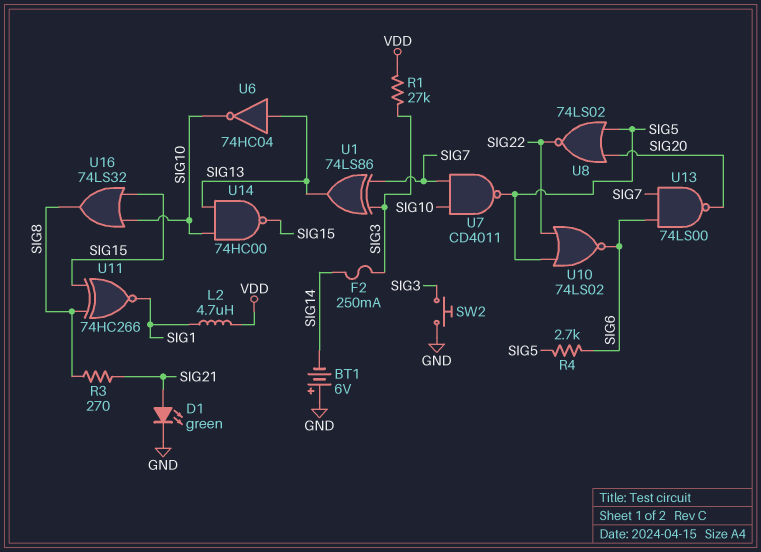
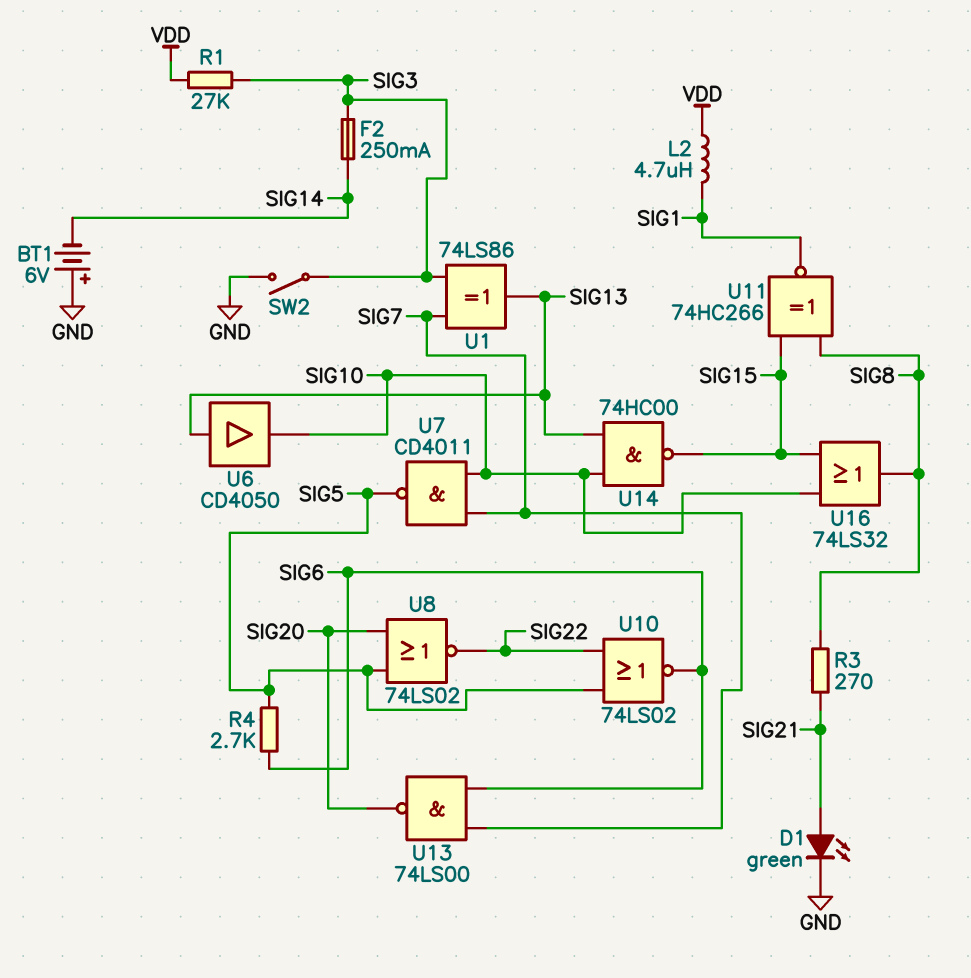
SW2: button (GND, SIG3) -> switch (GND, SIG3)
U6: NOT 74HC04 (in SIG13, out SIG10) -> buffer CD4050 (in SIG13, out SIG10)

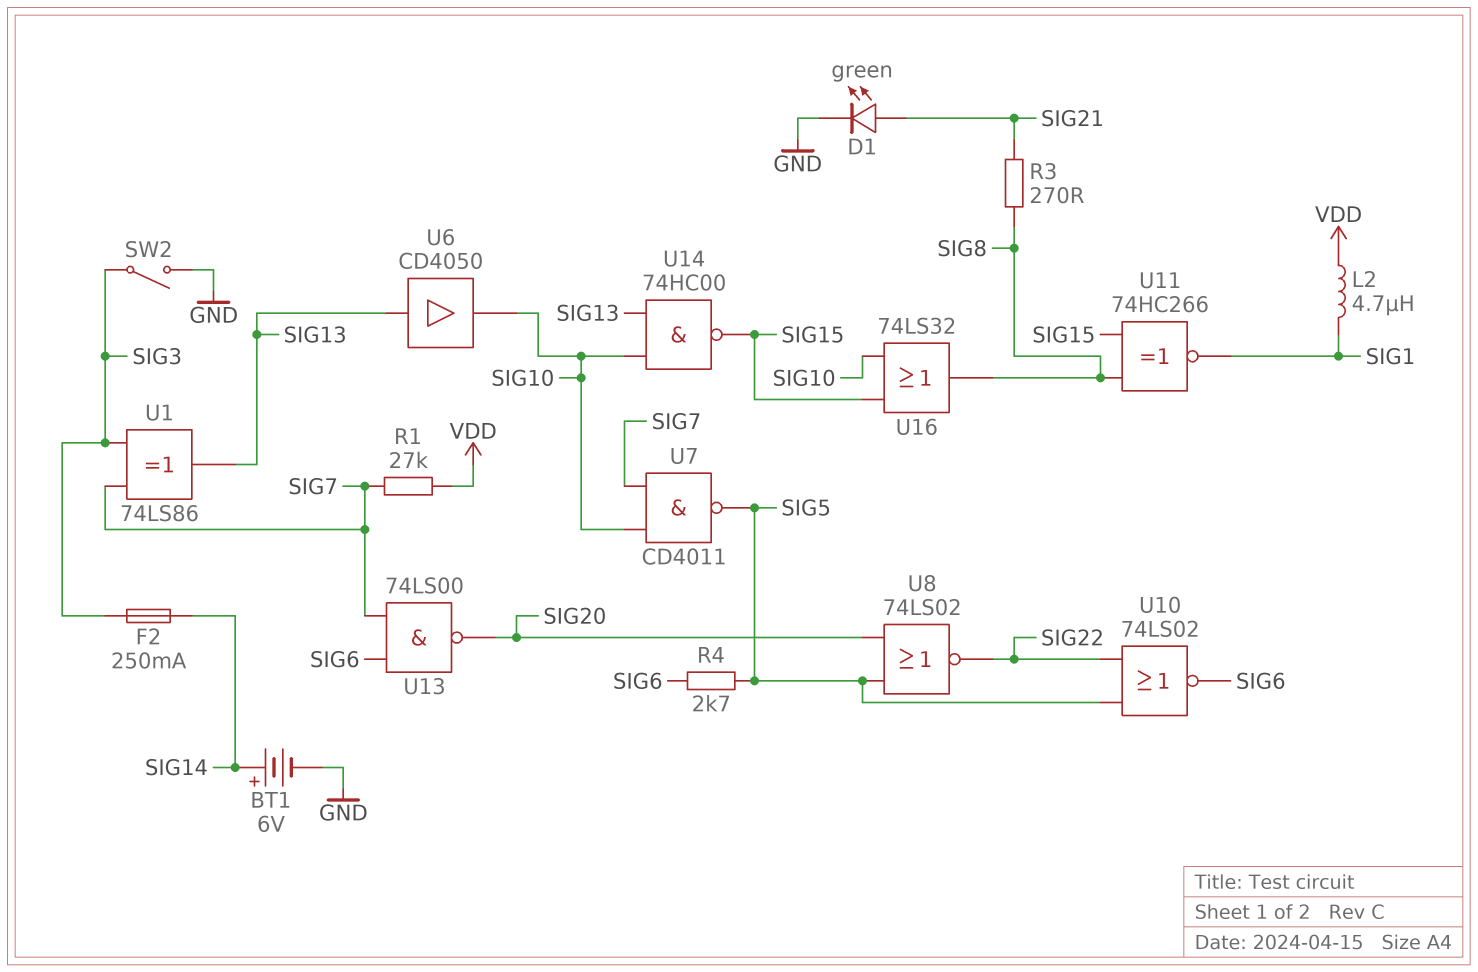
BT1: 6V (plus GND, minus SIG14) -> 6V (plus SIG14, minus GND)
R1: 27k (SIG3, VDD) -> 27k (SIG7, VDD)

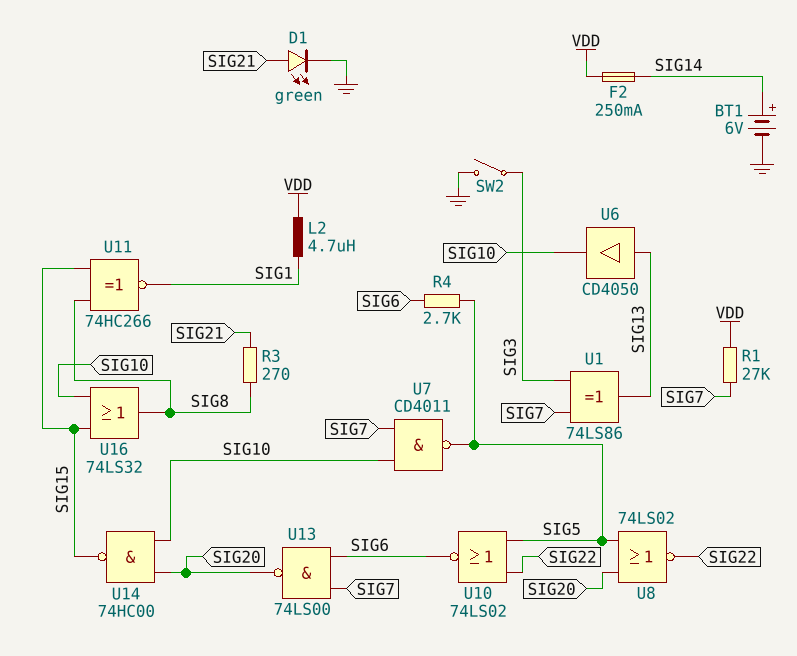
F2: 250mA (SIG3, SIG14) -> 250mA (SIG14, VDD)
U14: NAND 74HC00 (in SIG10, in SIG13, out SIG15) -> NAND 74HC00 (in SIG10, in SIG20, out SIG15)

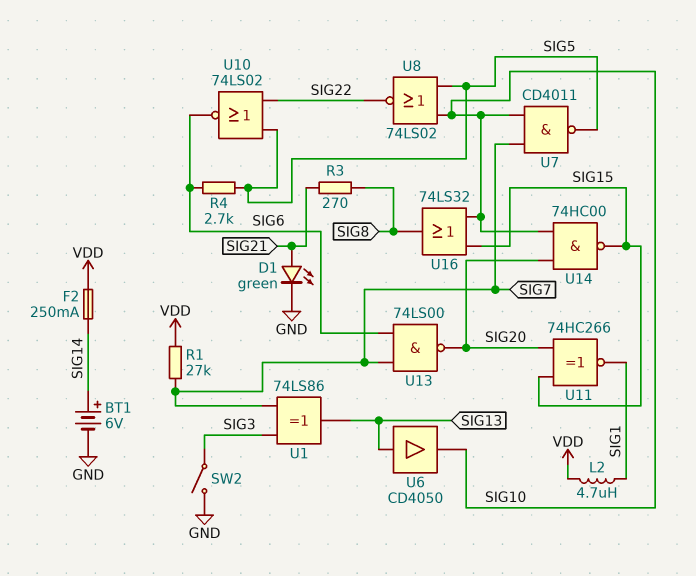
U8: NOR 74LS02 (in SIG5, in SIG20, out SIG22) -> NOR 74LS02 (in SIG5, in SIG10, out SIG22)
U11: XNOR 74HC266 (in SIG8, in SIG15, out SIG1) -> XNOR 74HC266 (in SIG15, in SIG20, out SIG1)

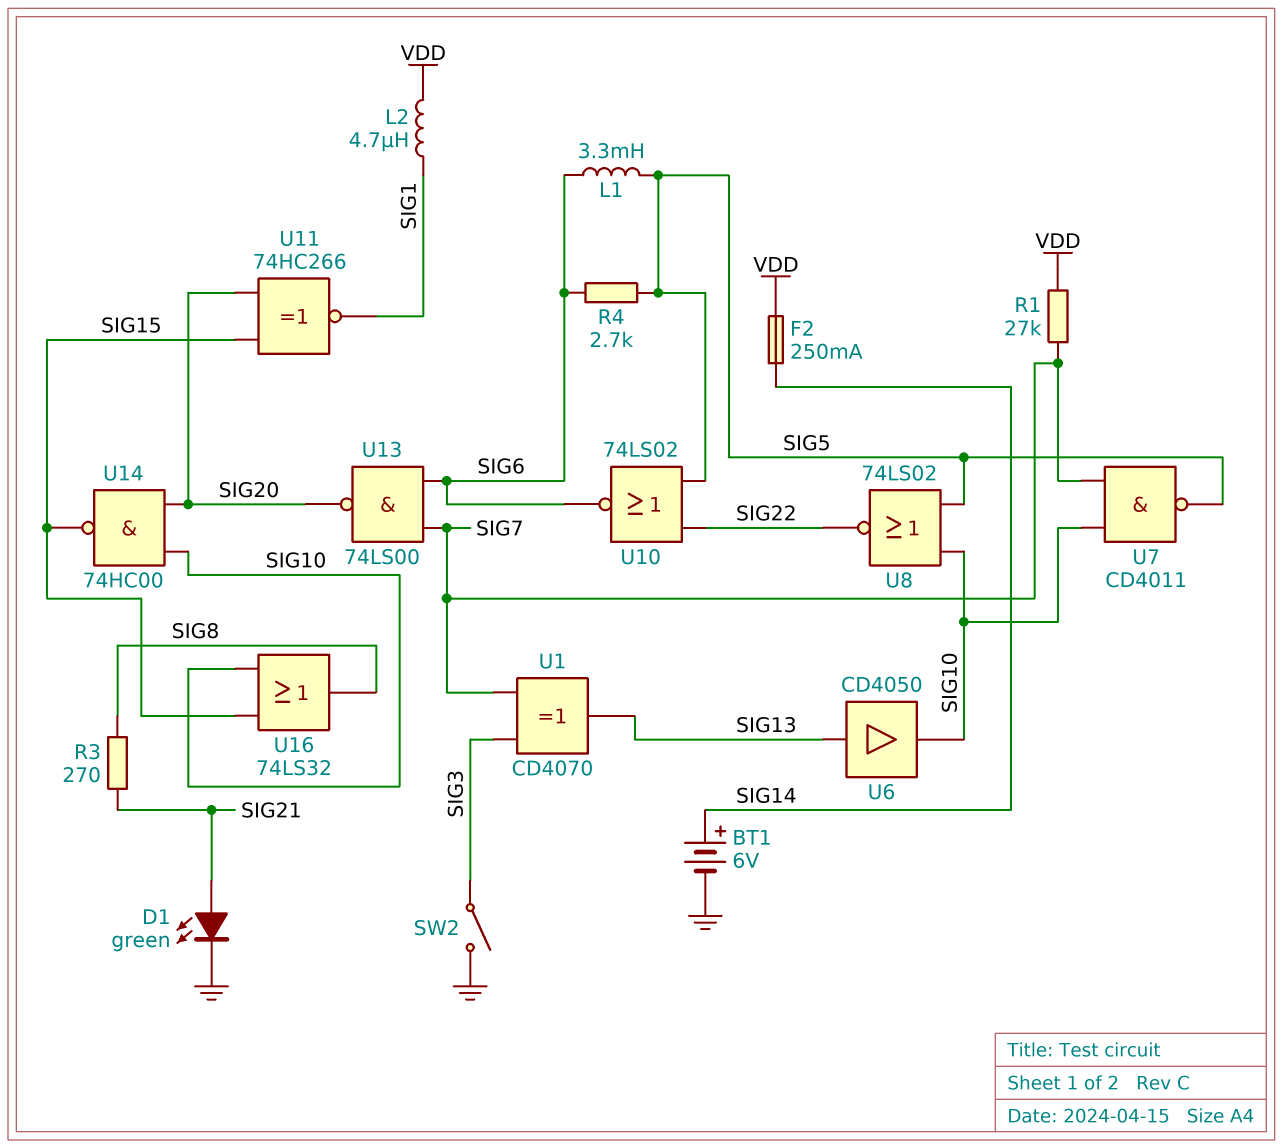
L1: none -> 3.3mH (SIG5, SIG6)
U1: XOR 74LS86 (in SIG3, in SIG7, out SIG13) -> XOR CD4070 (in SIG3, in SIG7, out SIG13)

